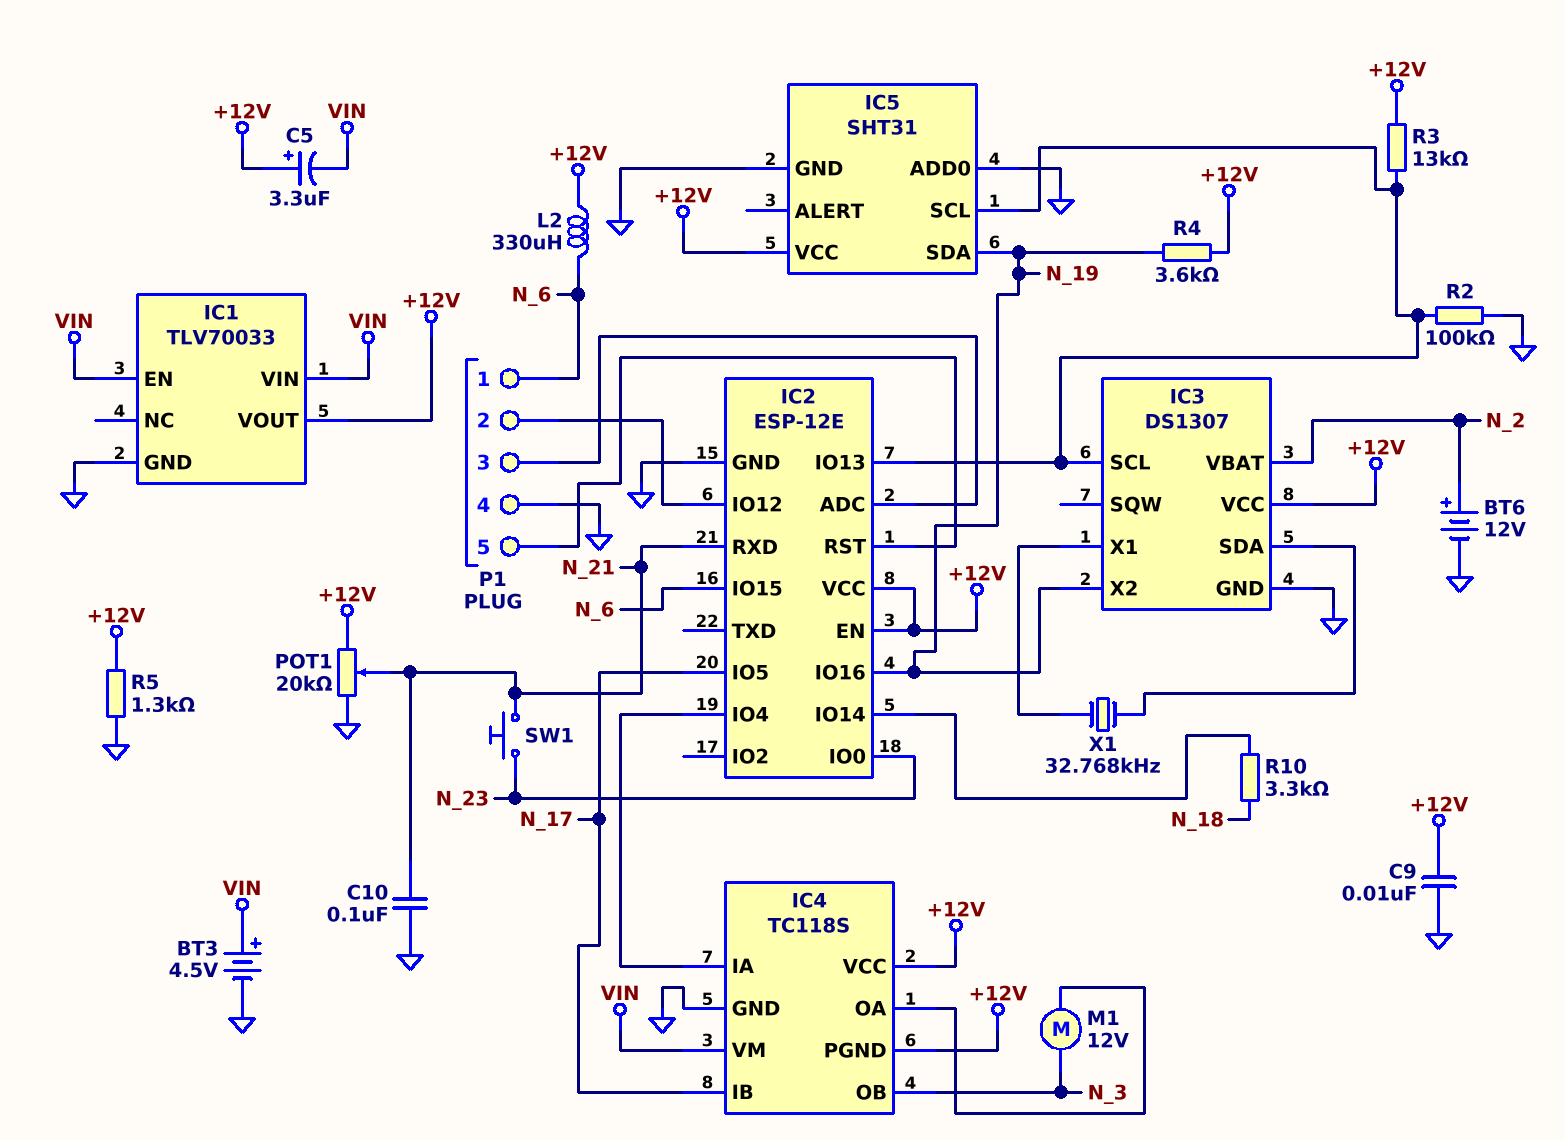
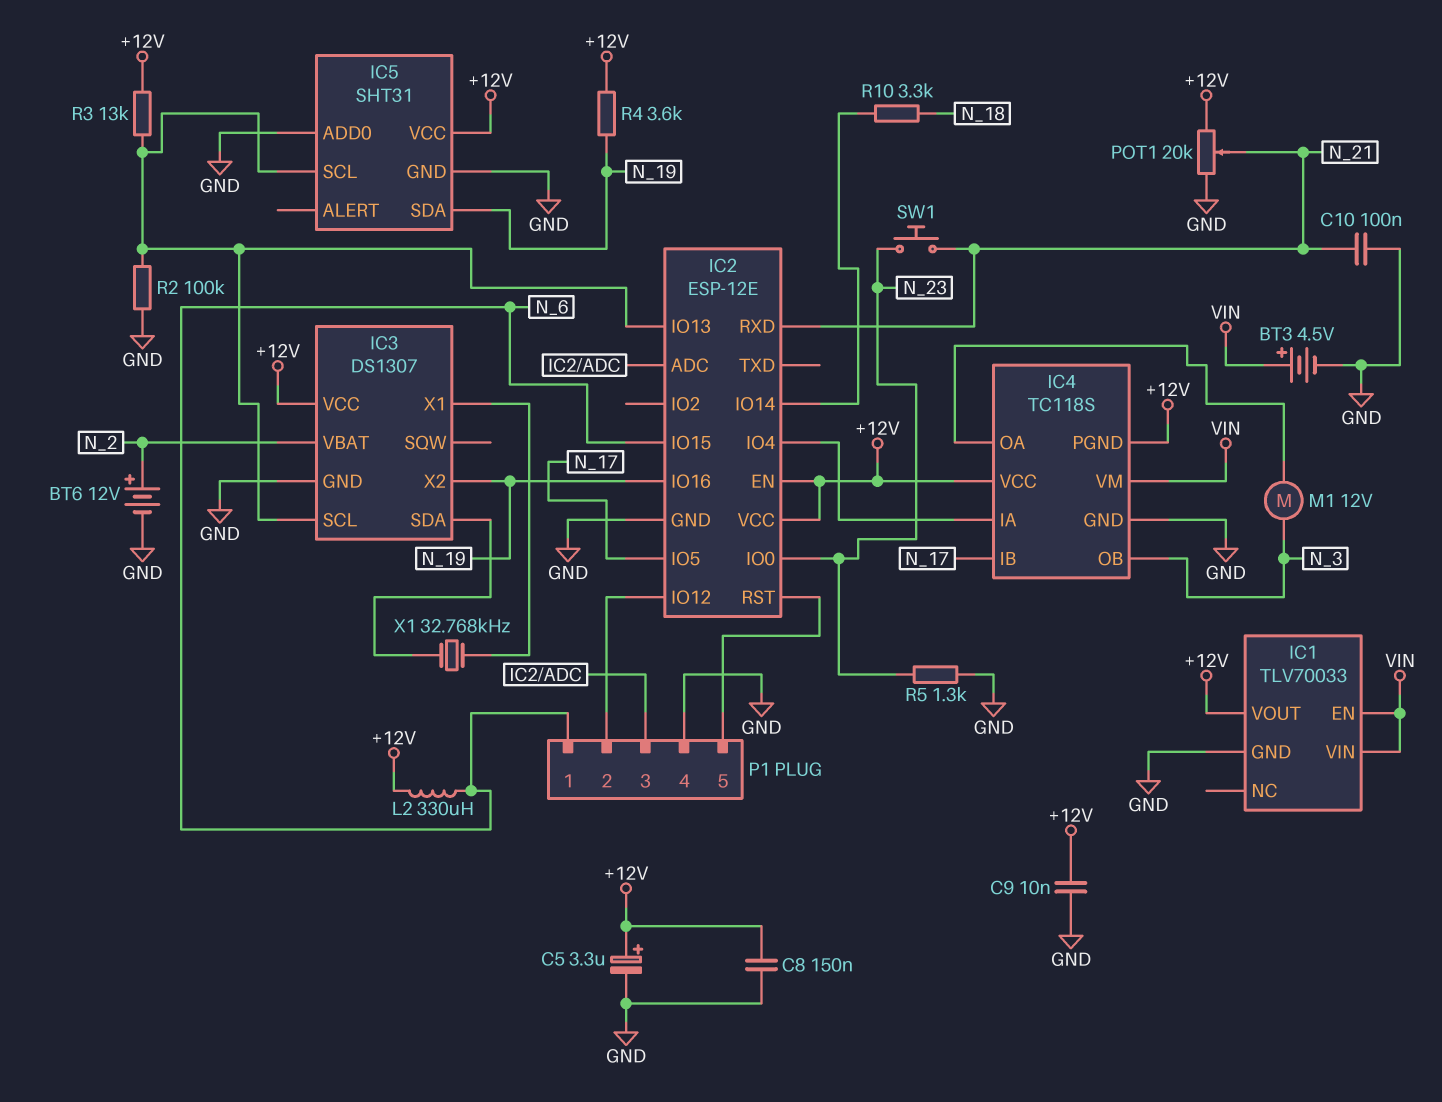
C5: 3.3uF (plus +12V, minus VIN) -> 3.3uF (plus +12V, minus GND)
C8: none -> 150nF (+12V, GND)
R5: 1.3k (+12V, GND) -> 1.3k (GND, N_23)

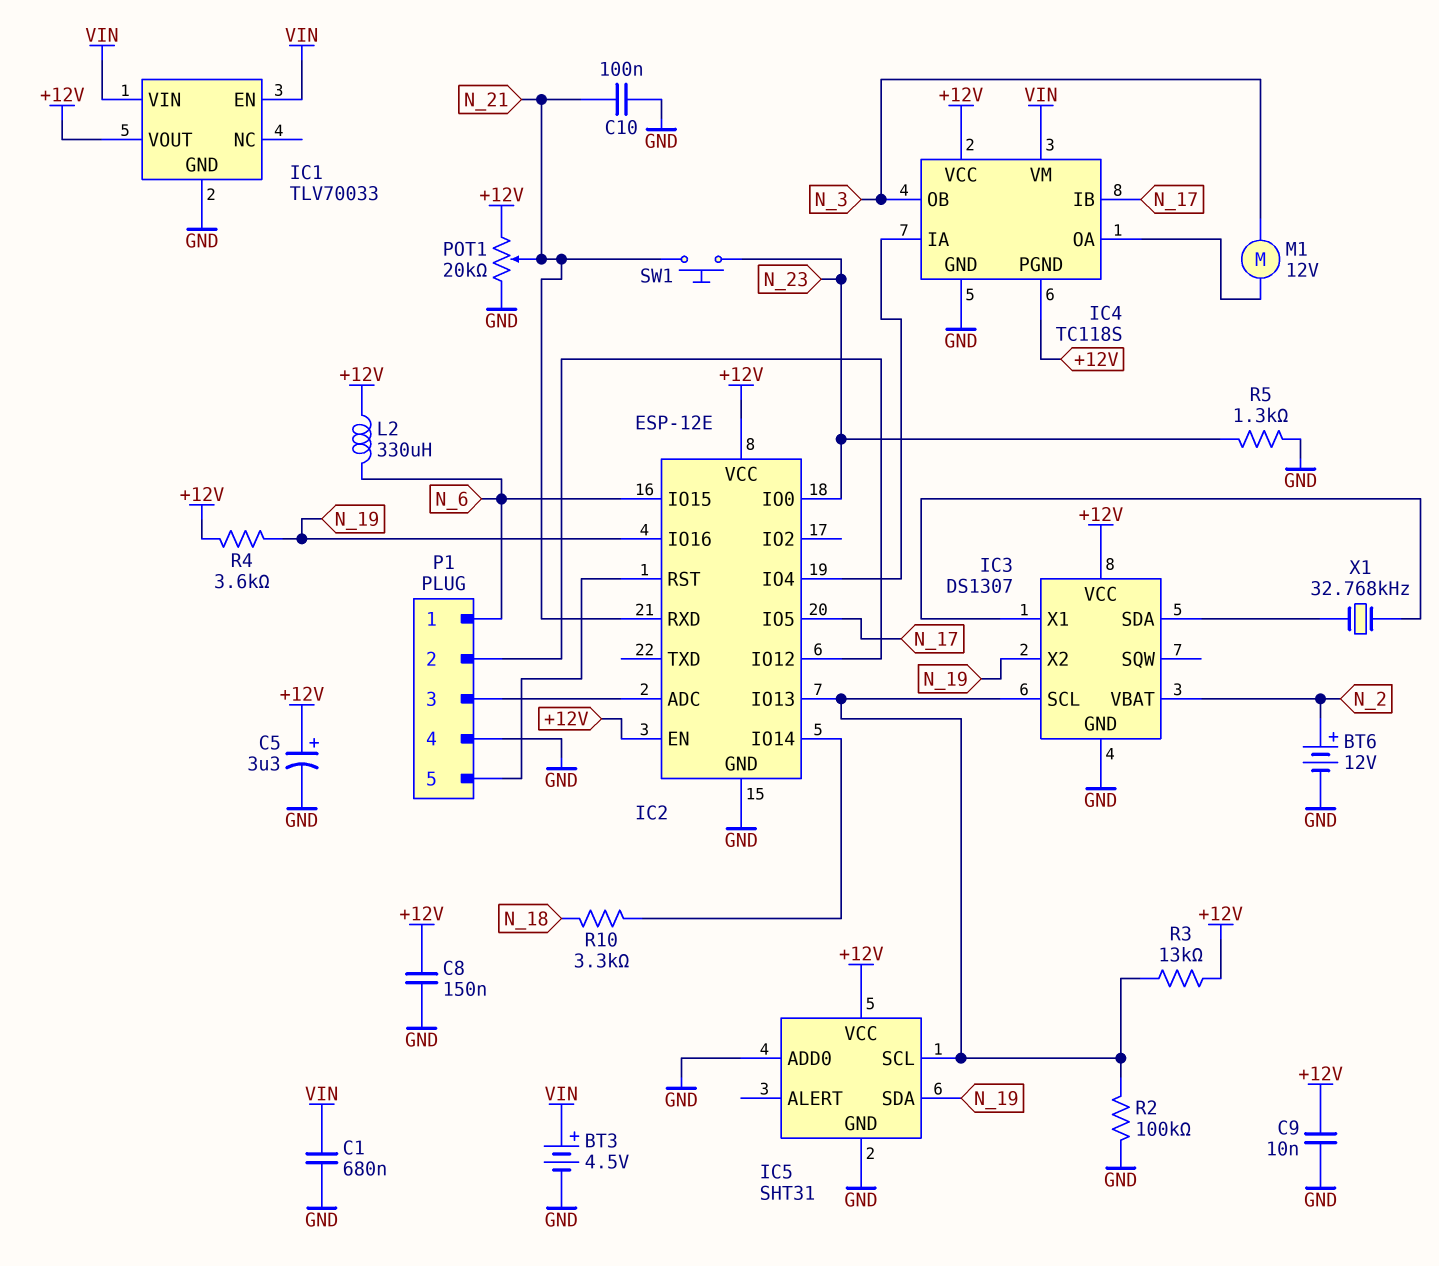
C1: none -> 680nF (GND, VIN)

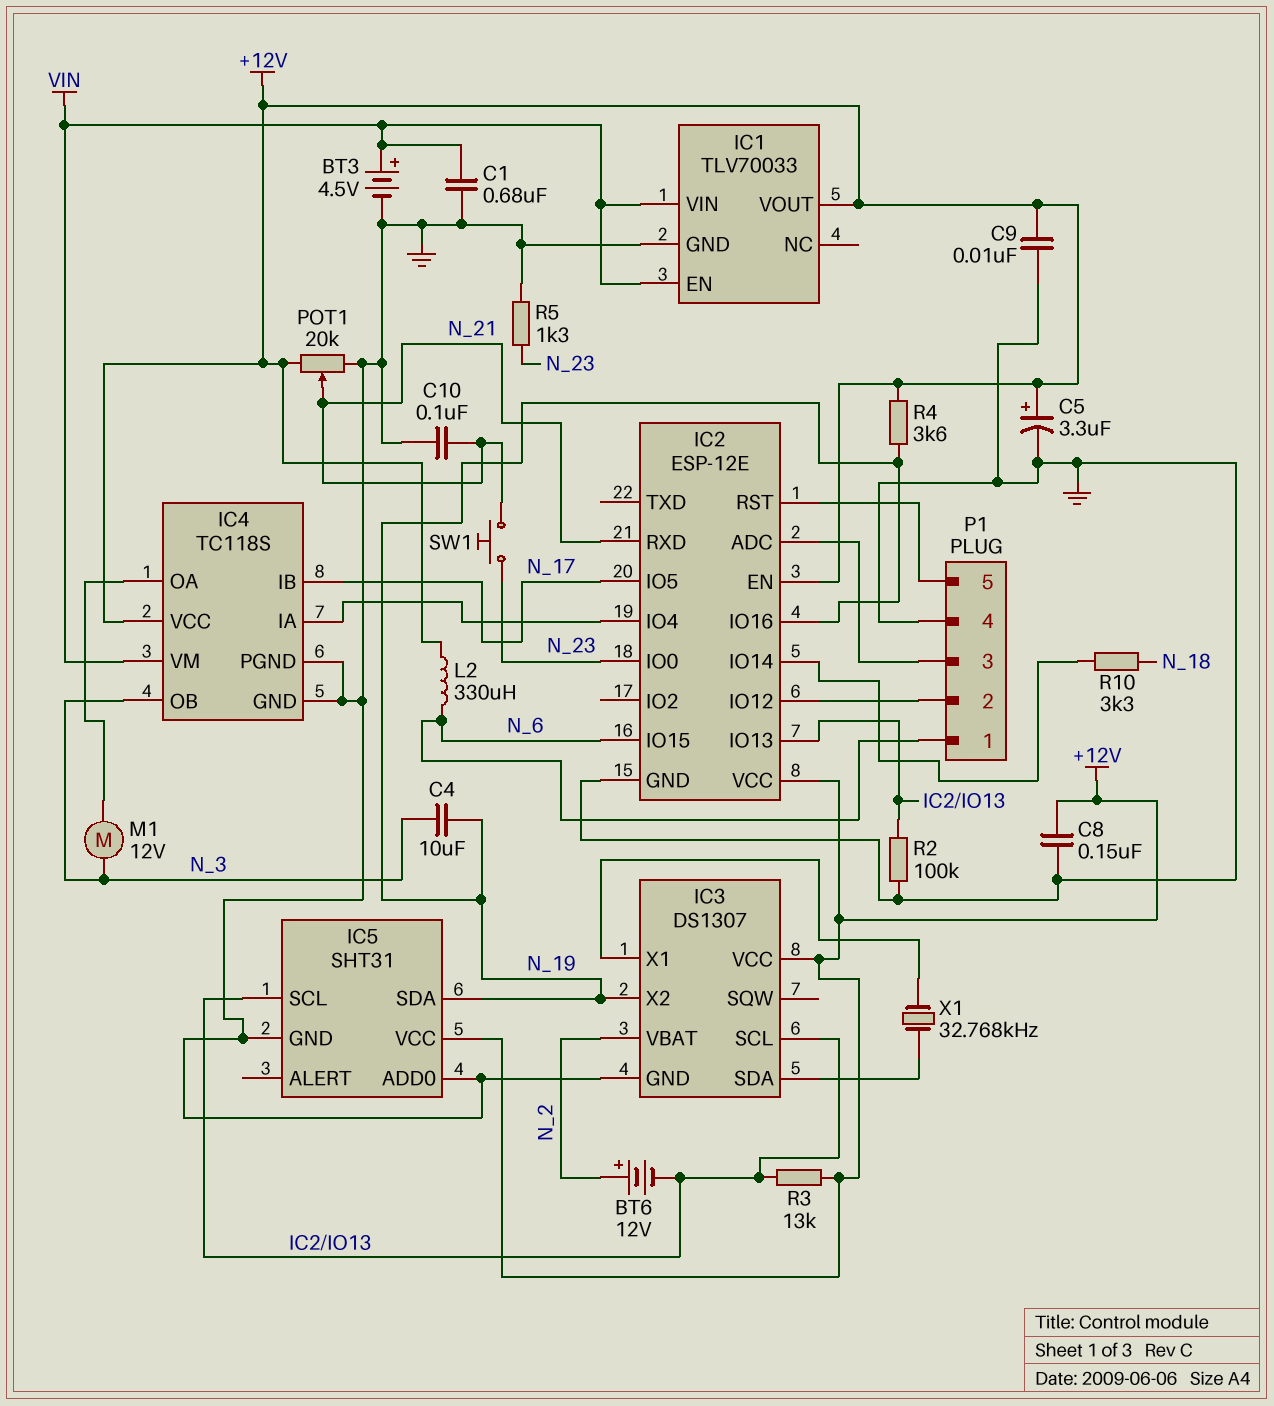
BT6: 12V (plus N_2, minus GND) -> 12V (plus N_2, minus IC2/IO13)
C4: none -> 10uF (N_3, N_19)
IC4 pin PGND: +12V -> GND

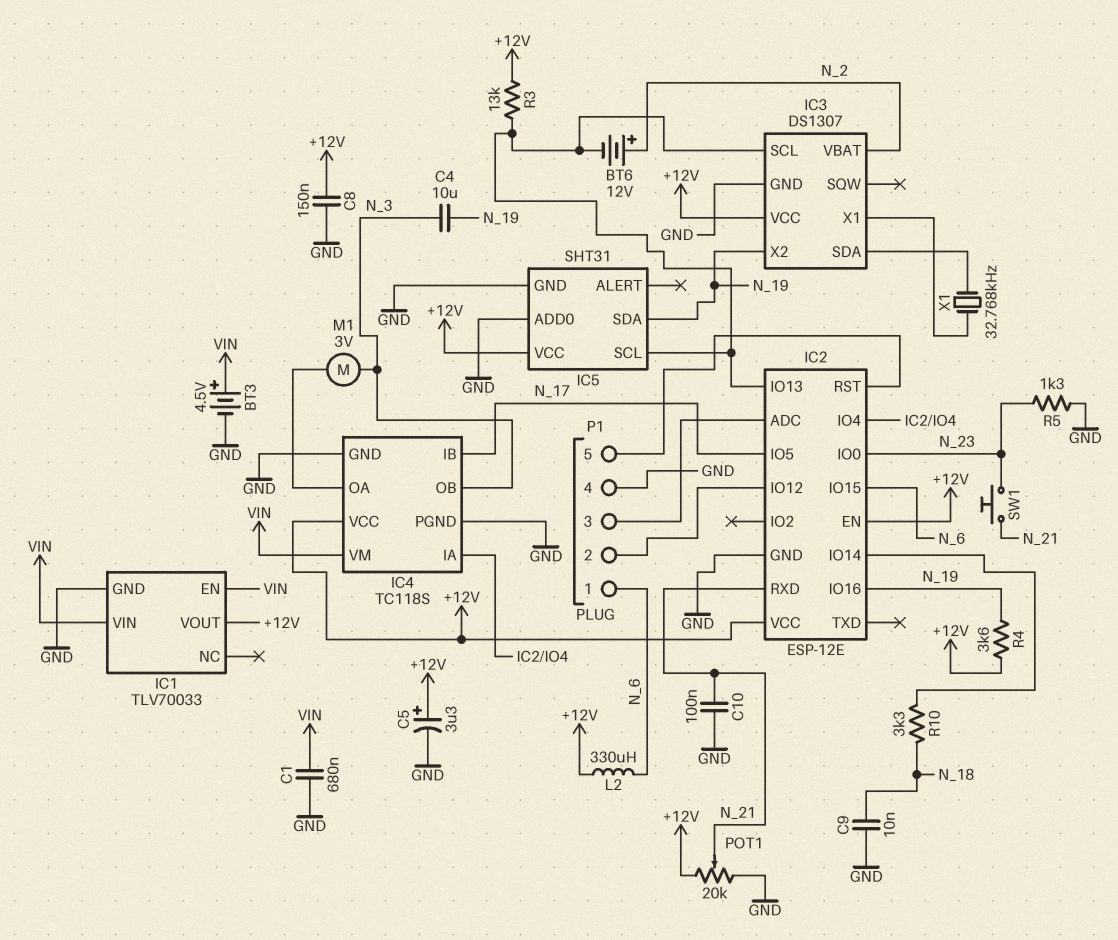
C9: 10nF (+12V, GND) -> 10nF (GND, N_18)
M1: motor 12V (IC4/OA, N_3) -> motor 3V (IC4/OA, N_3)
R2: 100k (GND, IC2/IO13) -> none

